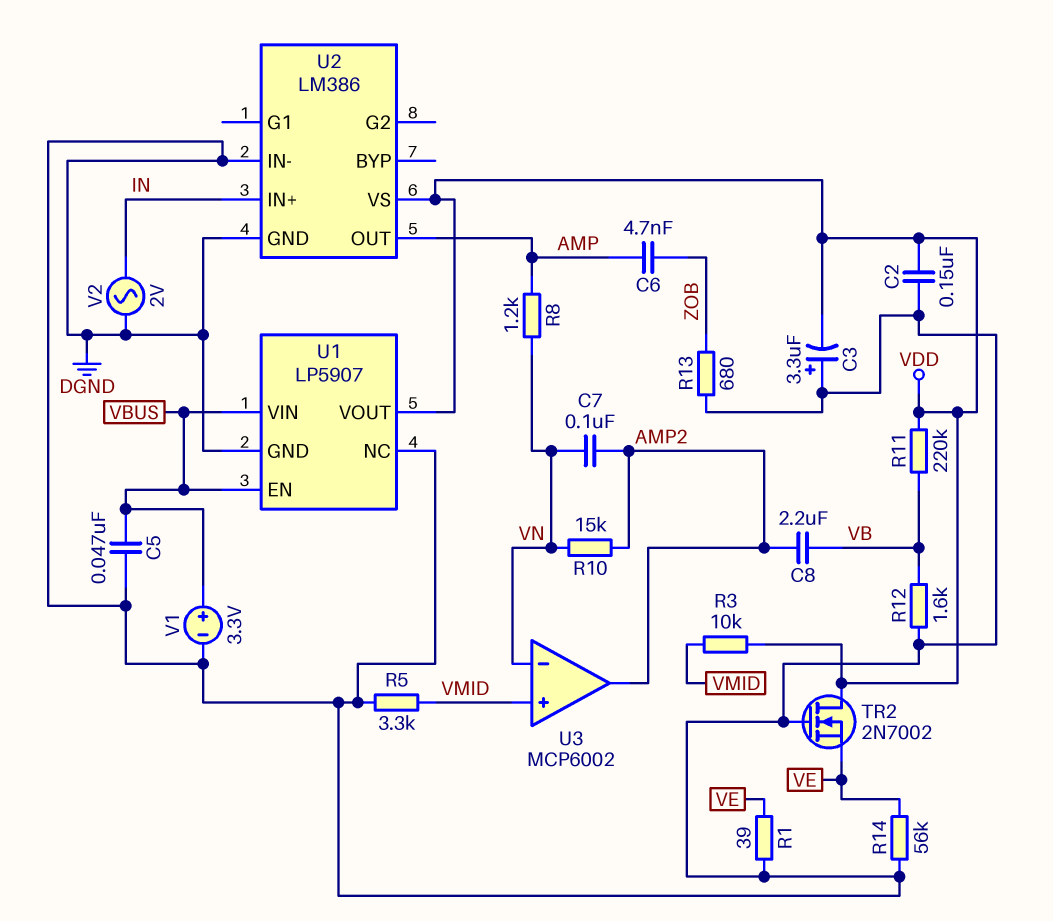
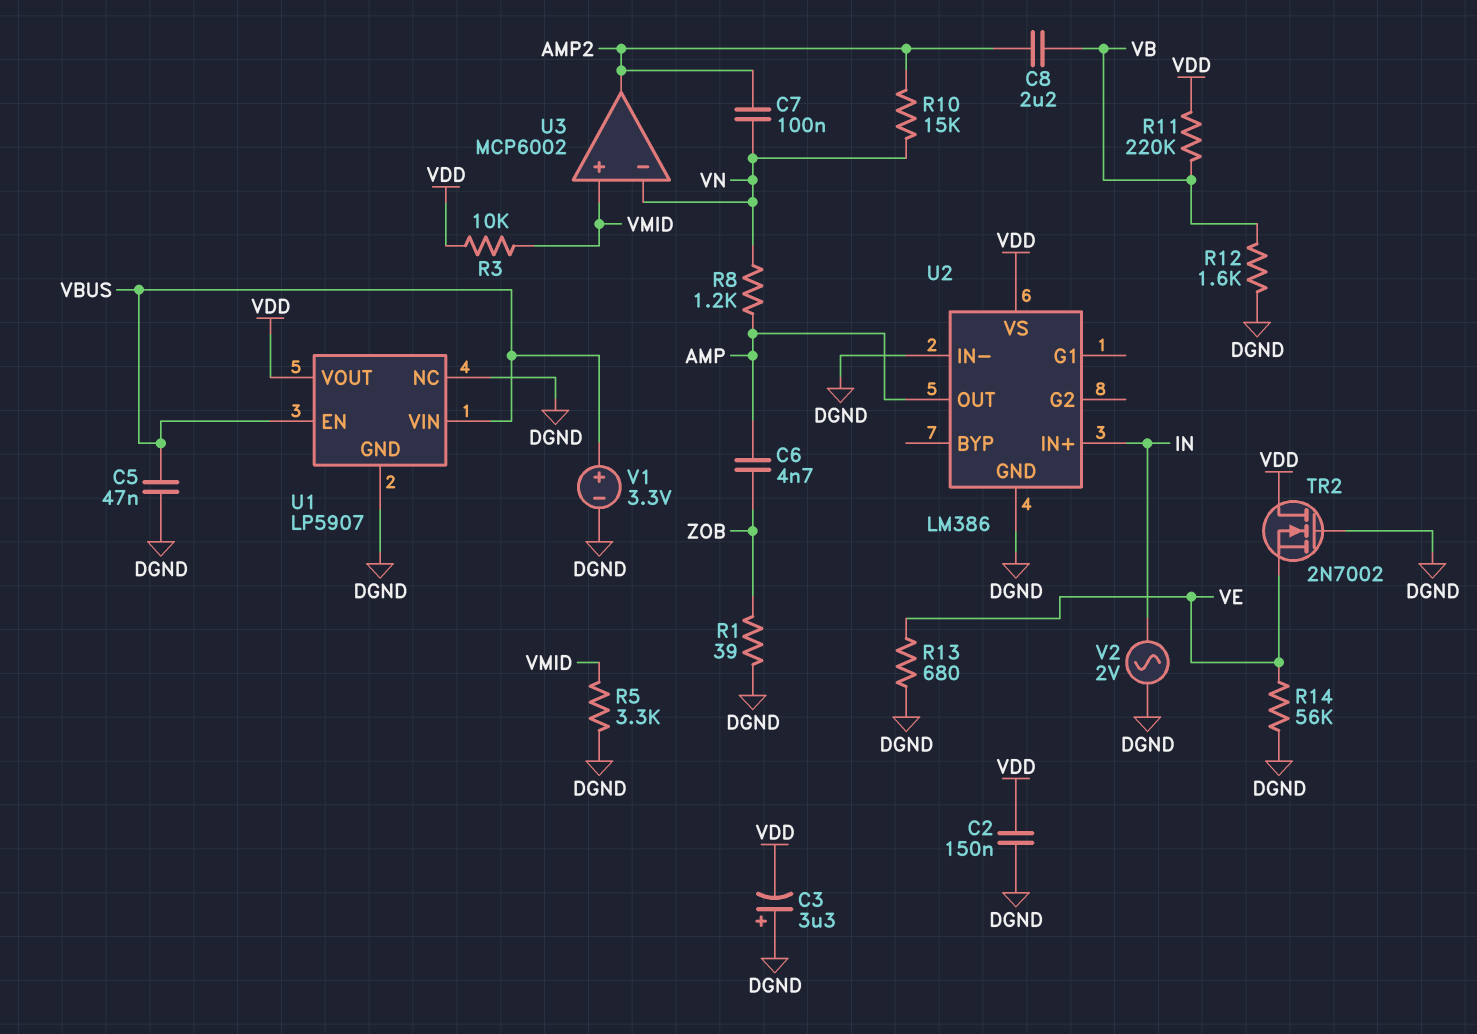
R1: 39 (DGND, VE) -> 39 (DGND, ZOB)
R13: 680 (DGND, ZOB) -> 680 (DGND, VE)

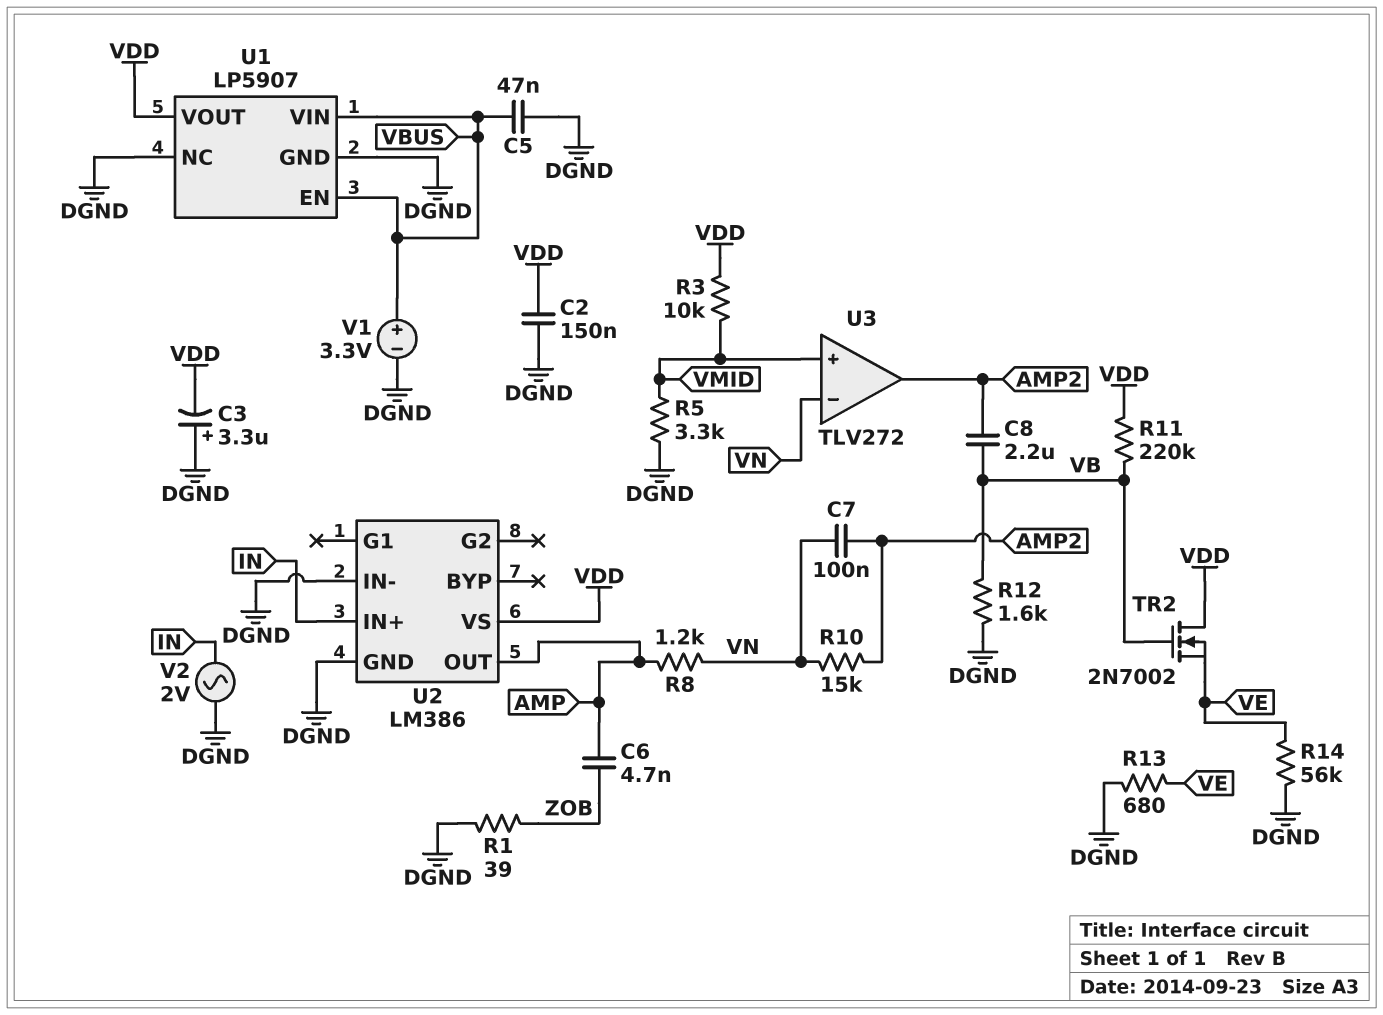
TR2: NMOS 2N7002 (G DGND, D VDD, S VE) -> NMOS 2N7002 (G VB, D VDD, S VE)
U3: MCP6002 -> TLV272

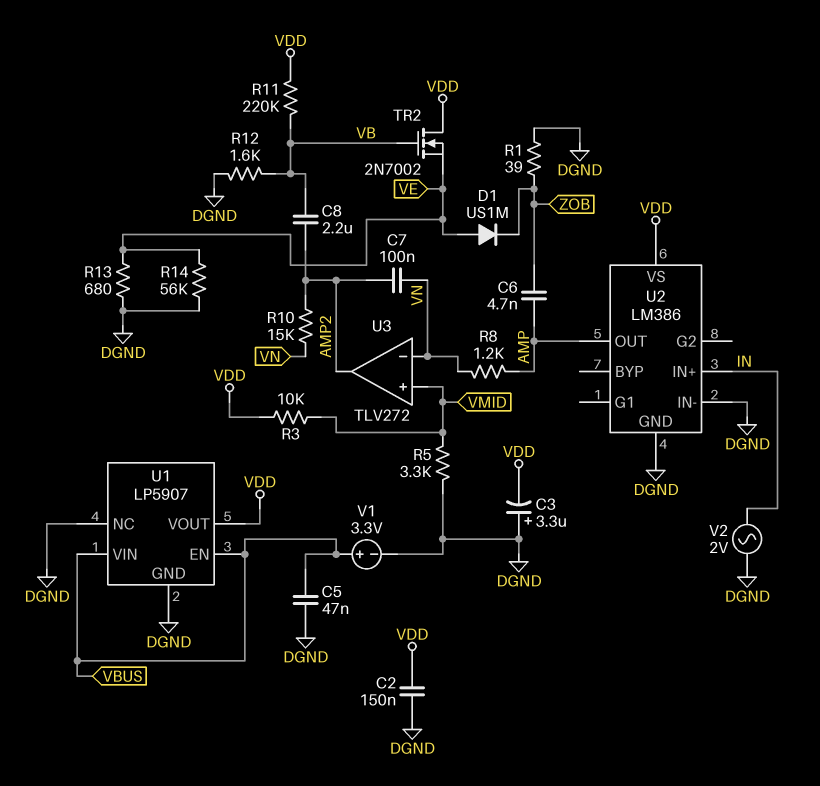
D1: none -> diode US1M (A VE, K ZOB)

